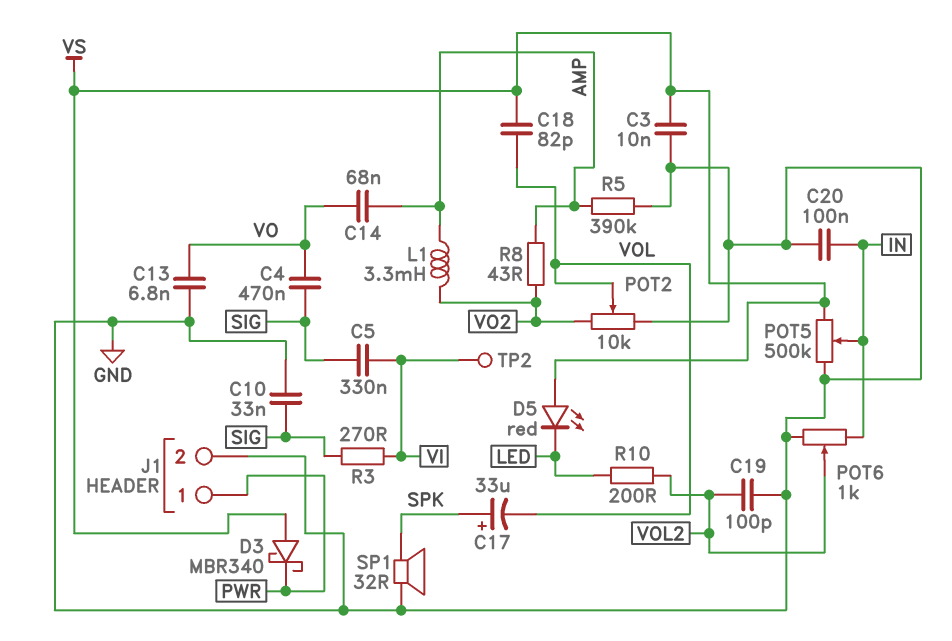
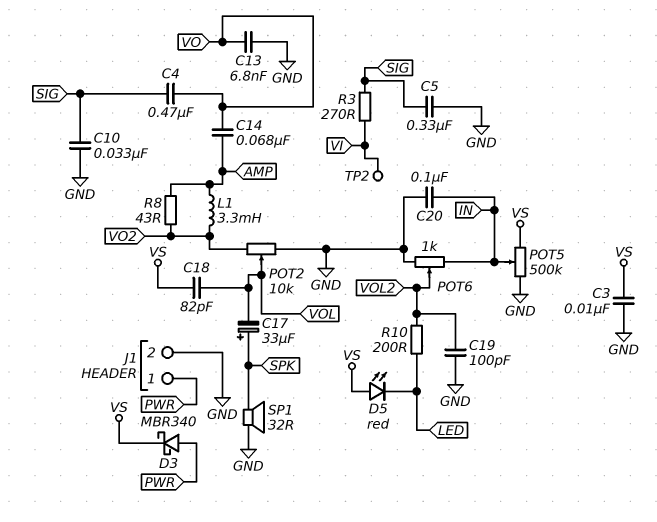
C5: 330nF (SIG, VI) -> 330nF (GND, SIG)
D3: schottky MBR340 (A VS, K PWR) -> schottky MBR340 (A PWR, K VS)
R5: 390k (AMP, GND) -> none

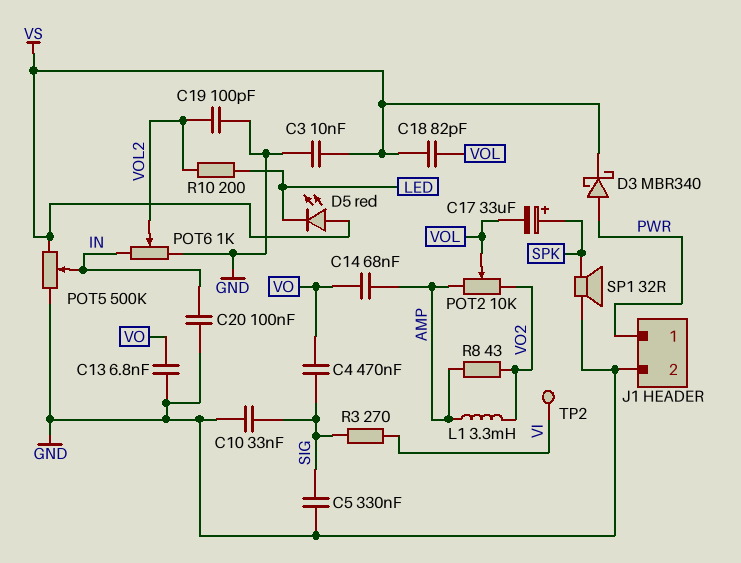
POT2: 10k (GND, VO2, wiper VOL) -> 10k (AMP, VO2, wiper VOL)

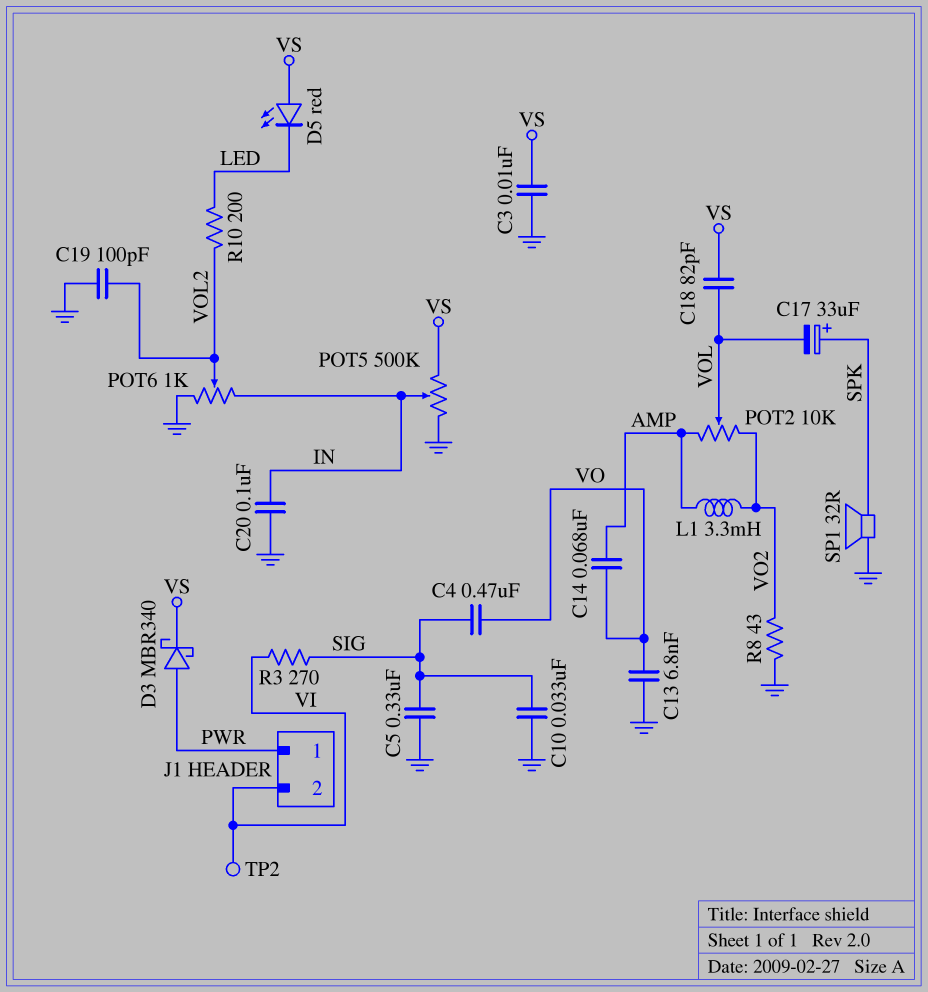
J1 pin 2: GND -> VI
R8: 43 (AMP, VO2) -> 43 (GND, VO2)

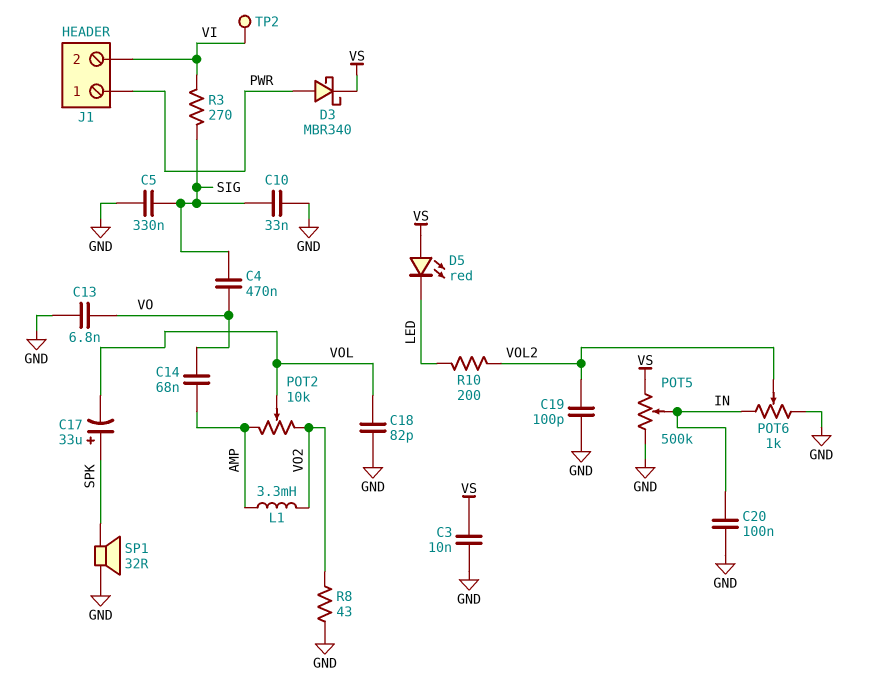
C18: 82pF (VOL, VS) -> 82pF (GND, VOL)

